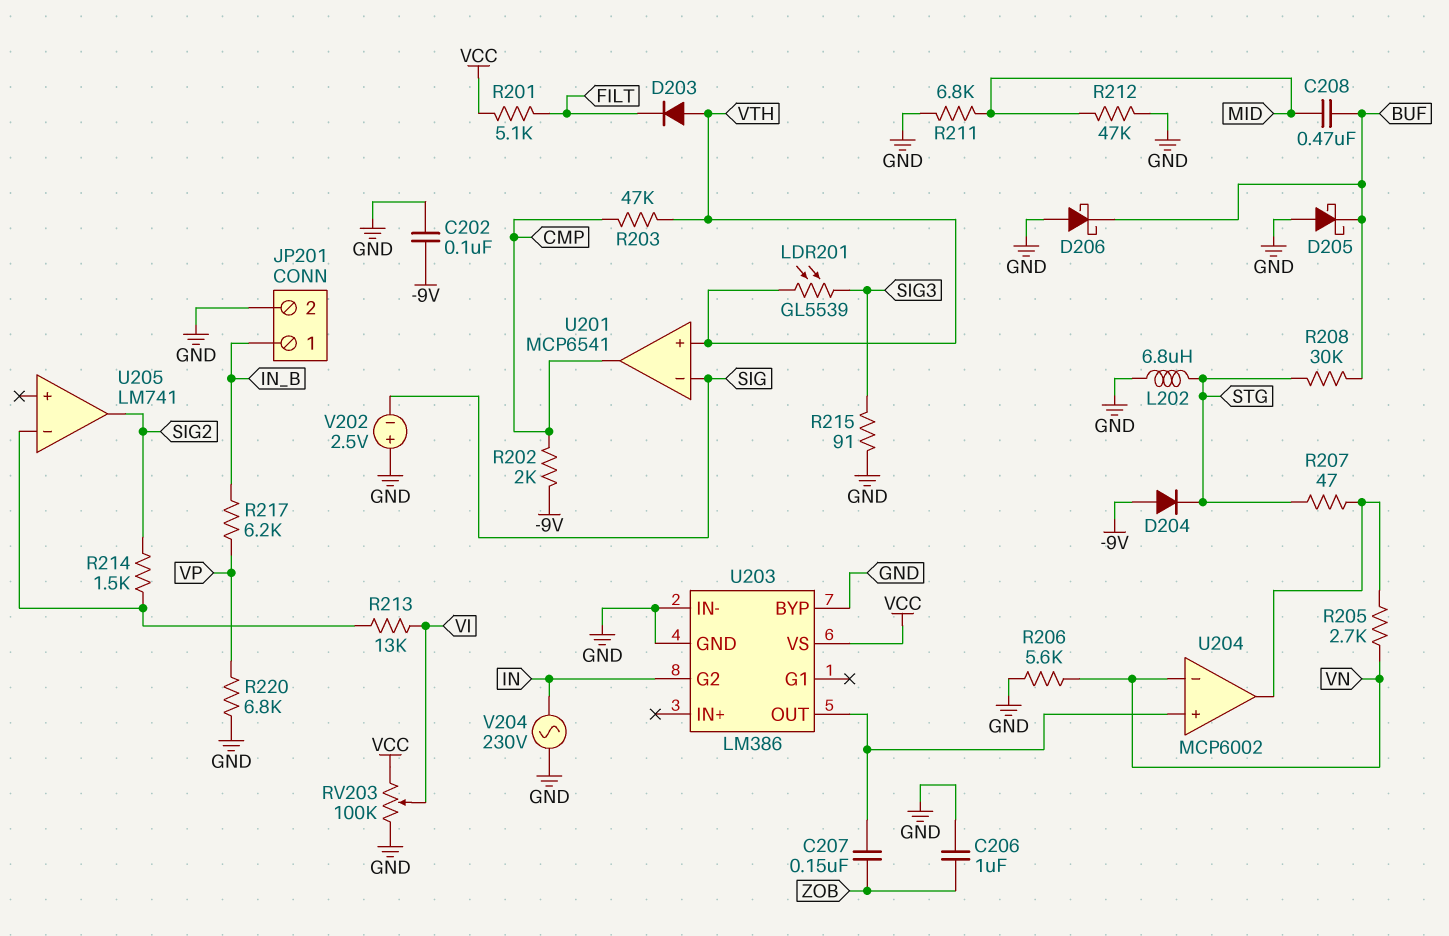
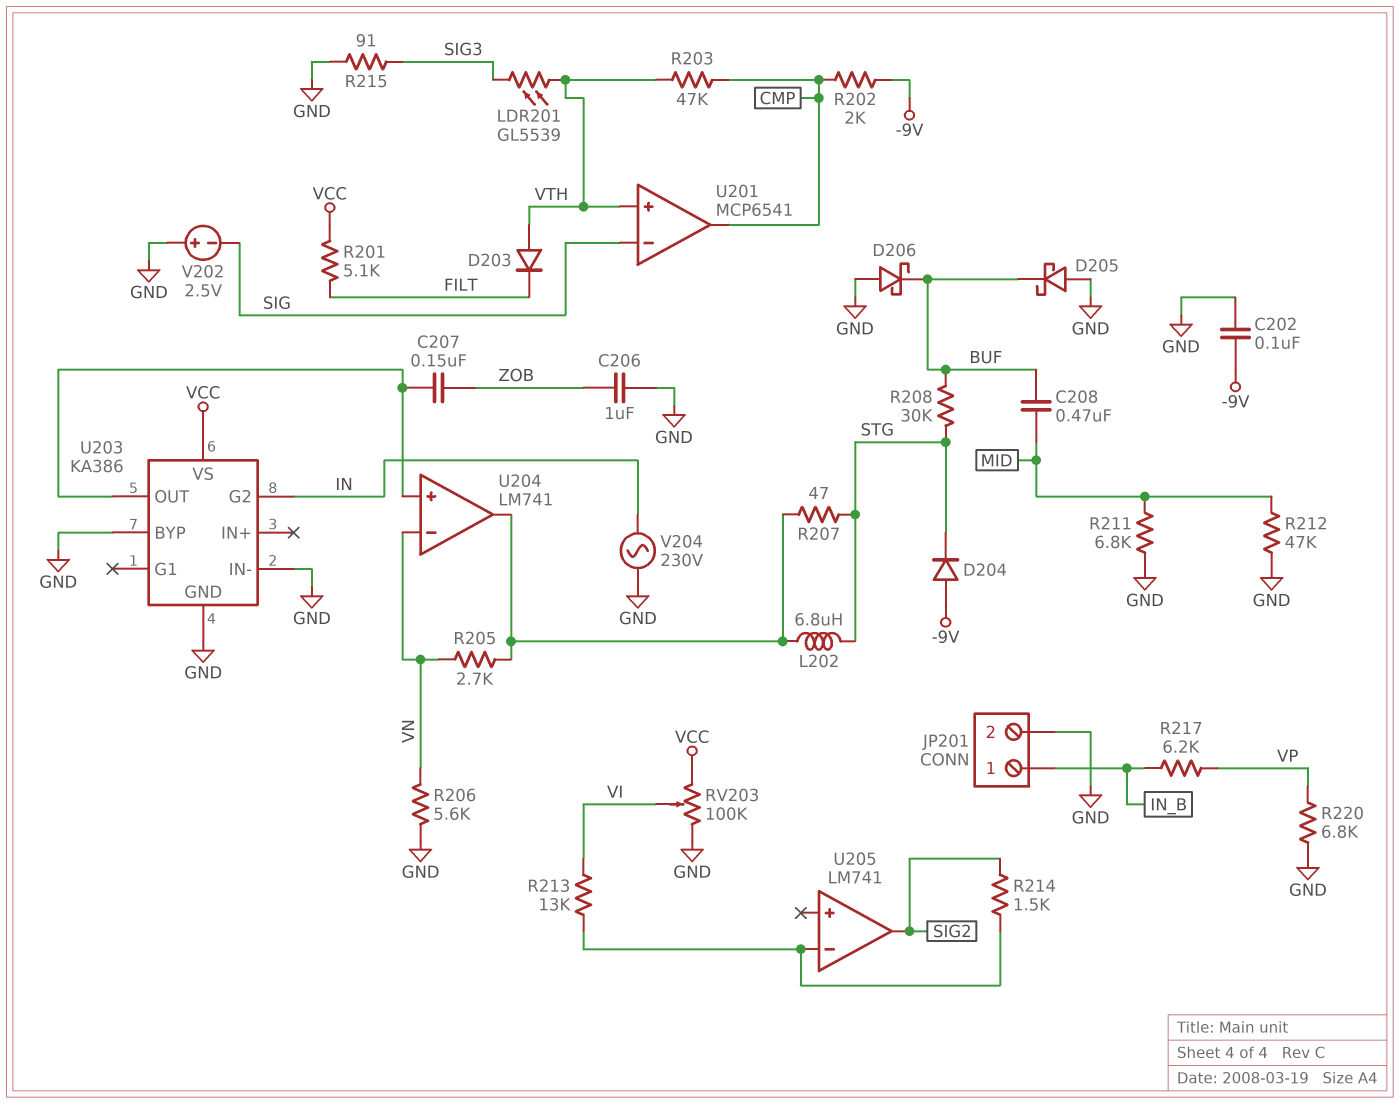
L202: 6.8uH (GND, STG) -> 6.8uH (STG, U204/out)
U203: LM386 -> KA386
U204: MCP6002 -> LM741

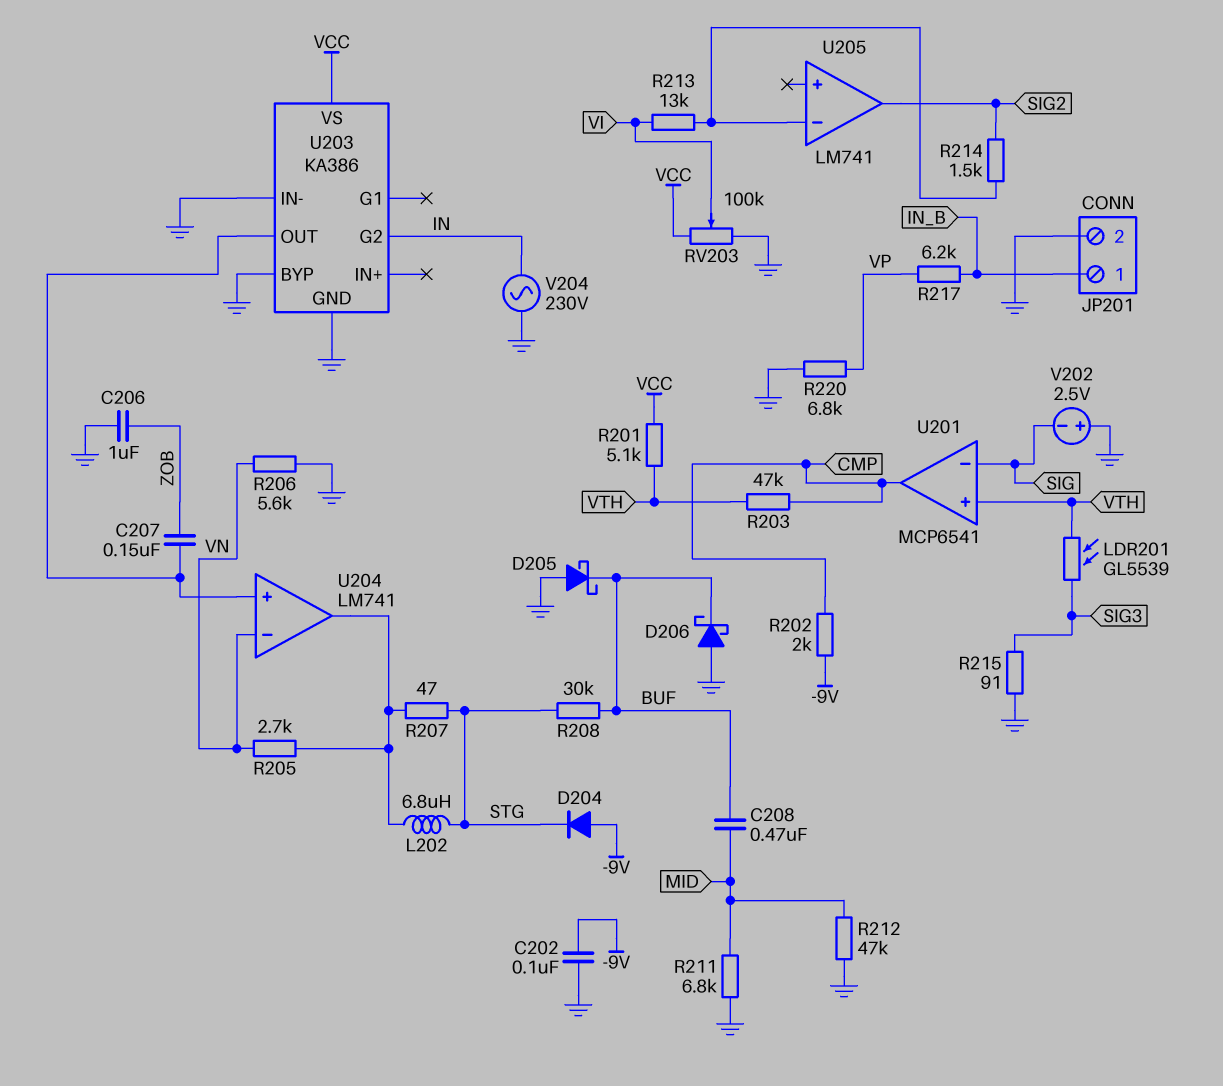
D203: diode (A VTH, K FILT) -> none
R201: 5.1k (FILT, VCC) -> 5.1k (VCC, VTH)

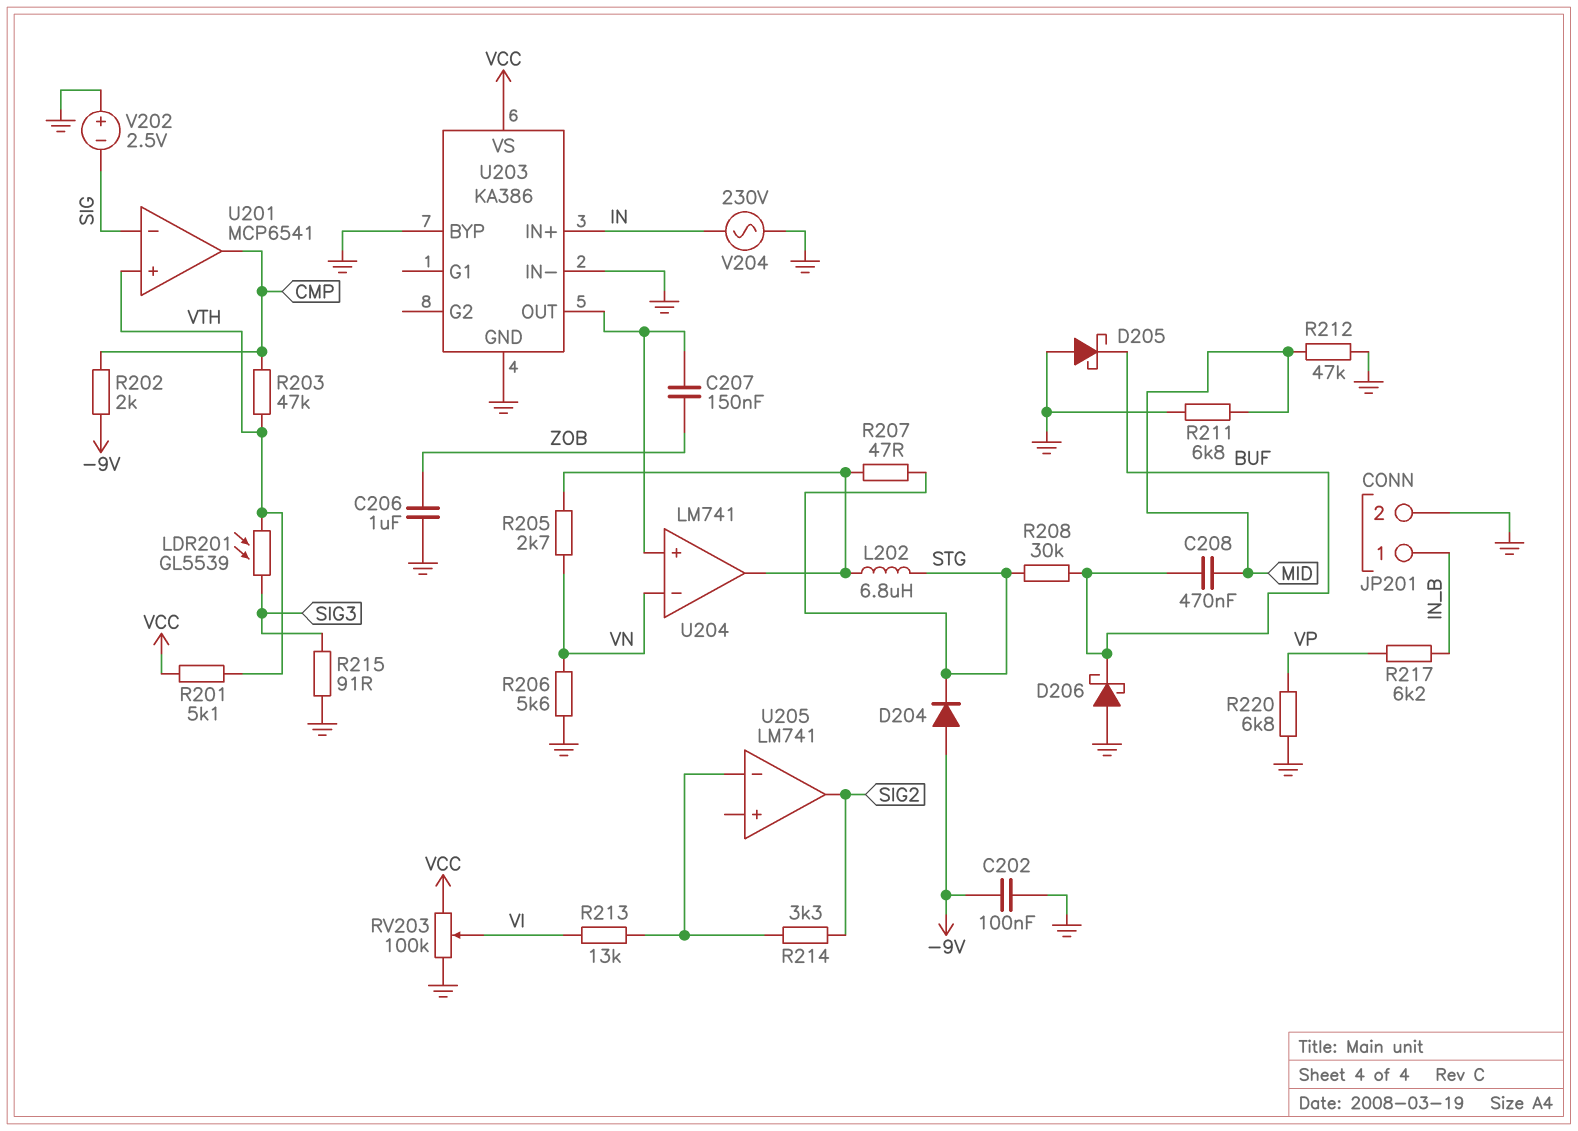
R214: 1.5k (SIG2, U205/in-) -> 3.3k (SIG2, U205/in-)
U203 pin G2: IN -> none
U203 pin IN+: none -> IN

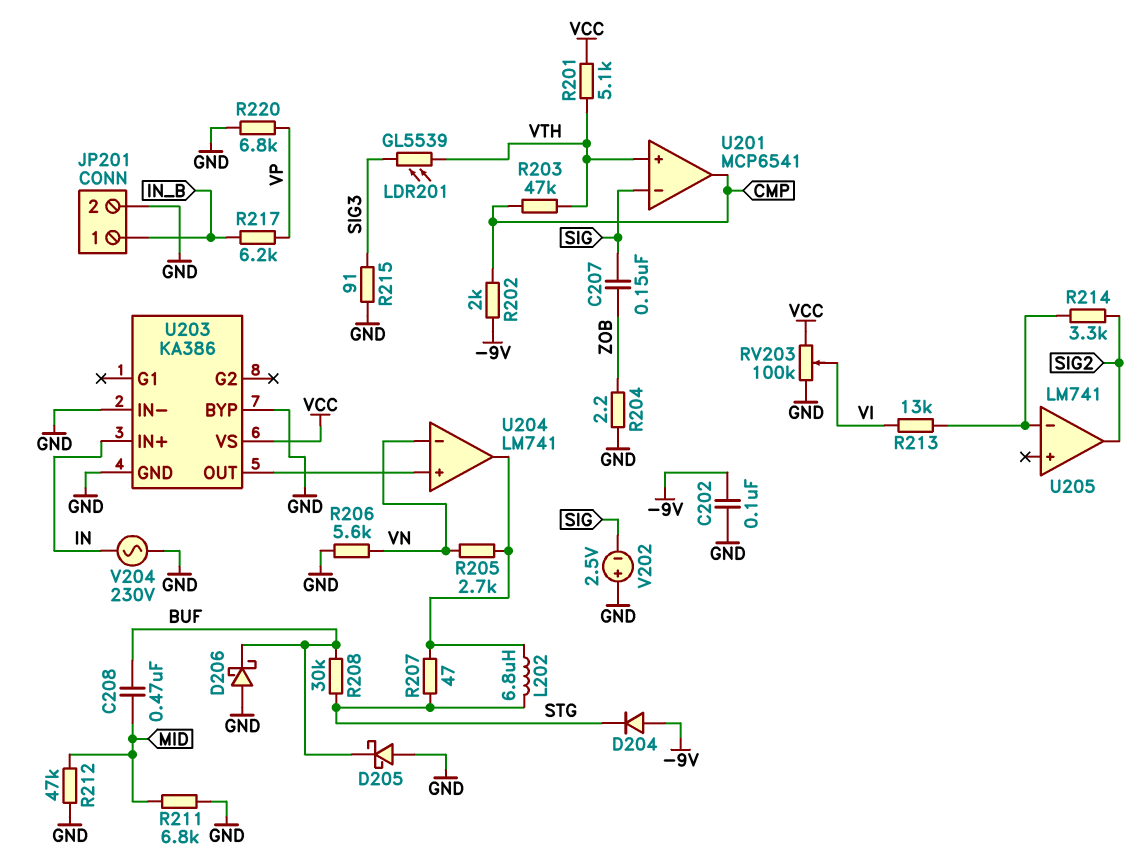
C206: 1uF (GND, ZOB) -> none
C207: 150nF (U203/OUT, ZOB) -> 150nF (SIG, ZOB)
R204: none -> 2.2 (GND, ZOB)

